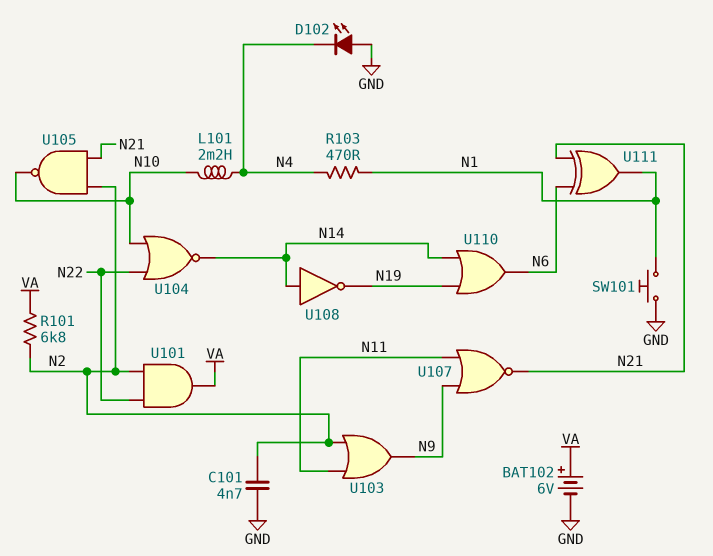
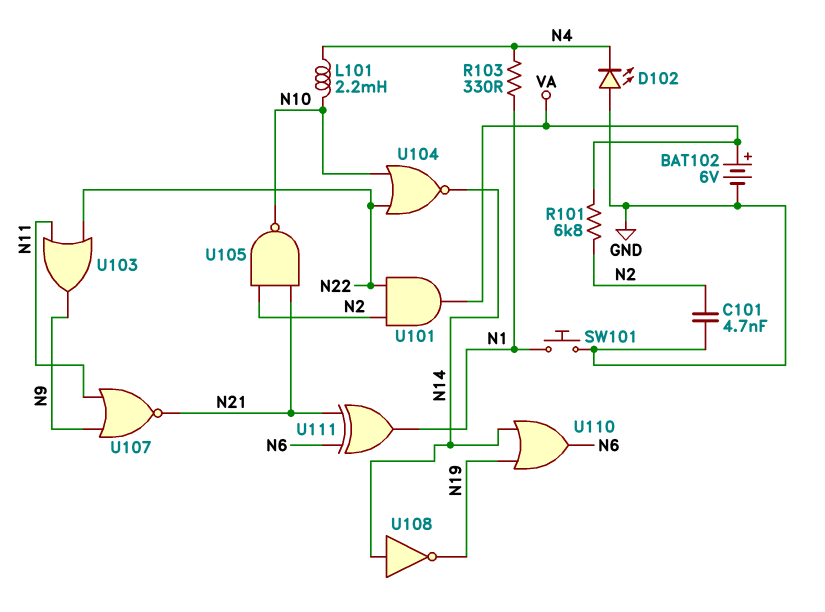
R103: 470 (N1, N4) -> 330 (N1, N4)
U103: OR (in N2, in N11, out N9) -> OR (in N11, in N22, out N9)

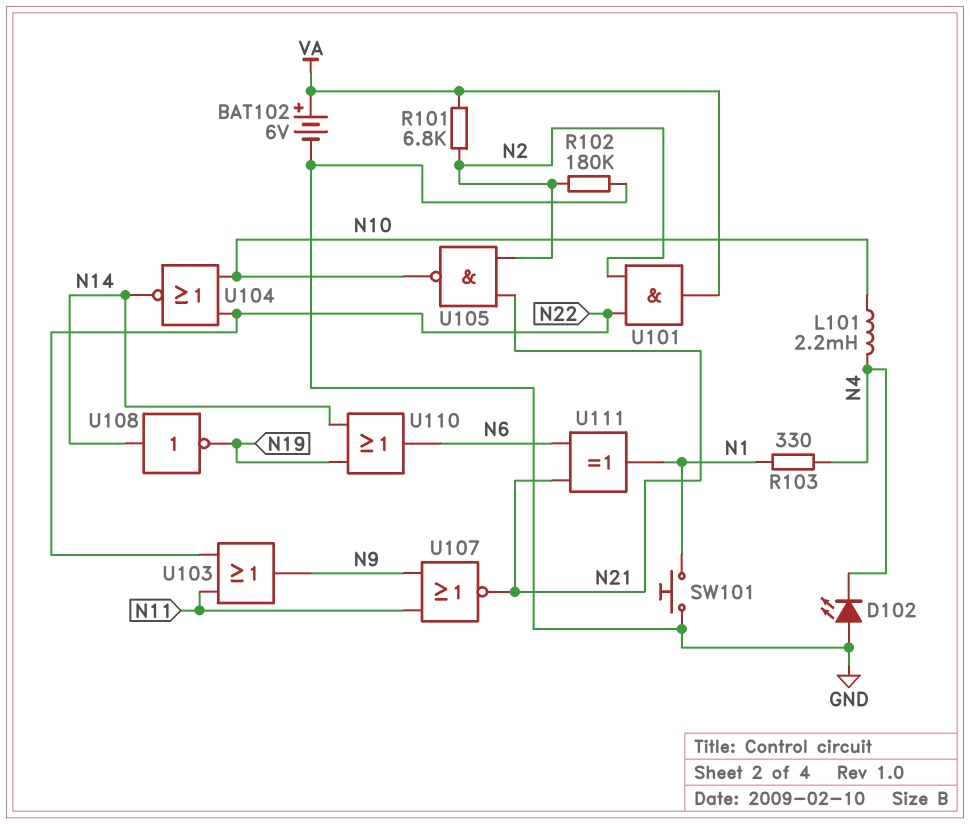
C101: 4.7nF (GND, N2) -> none
R102: none -> 180k (GND, N2)

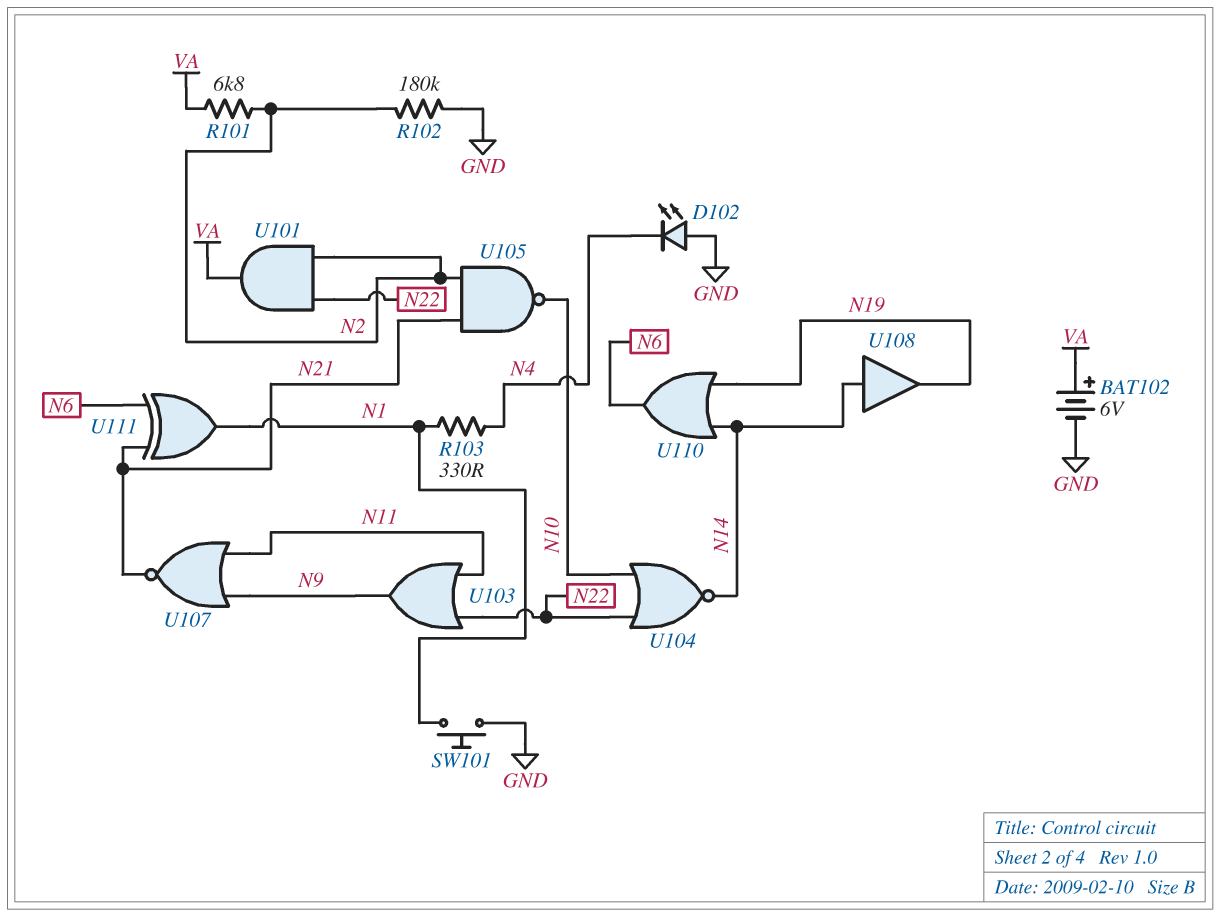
L101: 2.2mH (N4, N10) -> none
U108: NOT (in N14, out N19) -> buffer (in N14, out N19)

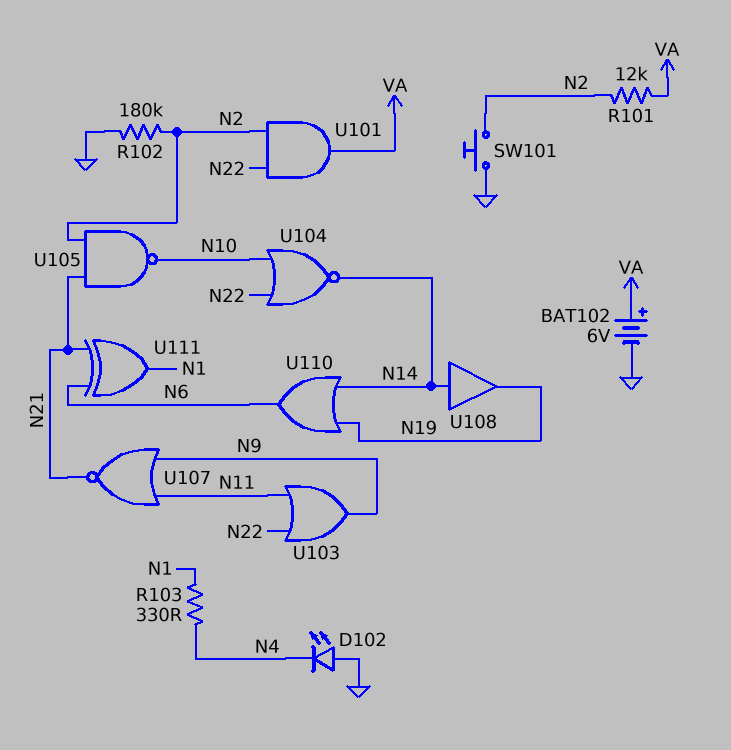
R101: 6.8k (N2, VA) -> 12k (N2, VA)
SW101: button (GND, N1) -> button (GND, N2)

